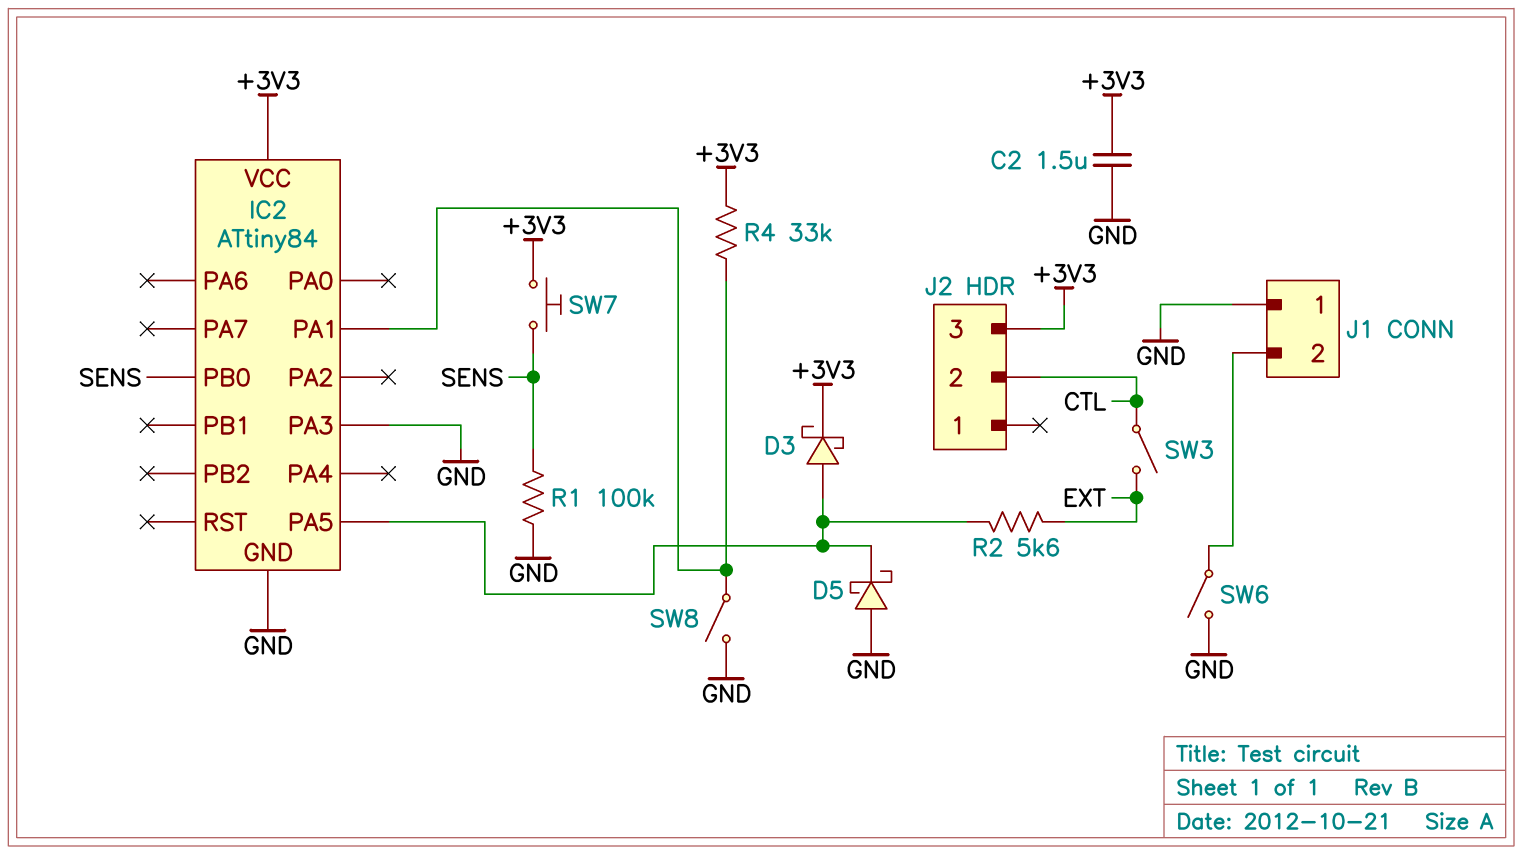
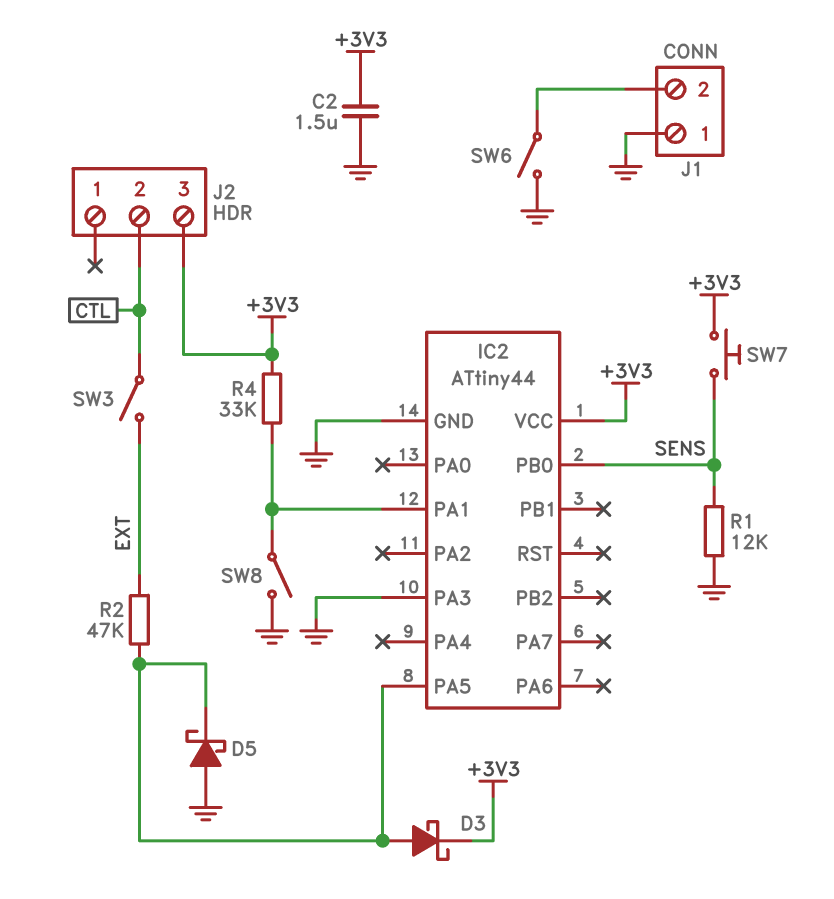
IC2: ATtiny84 -> ATtiny44
R1: 100k (GND, SENS) -> 12k (GND, SENS)
R2: 5.6k (EXT, IC2/PA5) -> 47k (EXT, IC2/PA5)

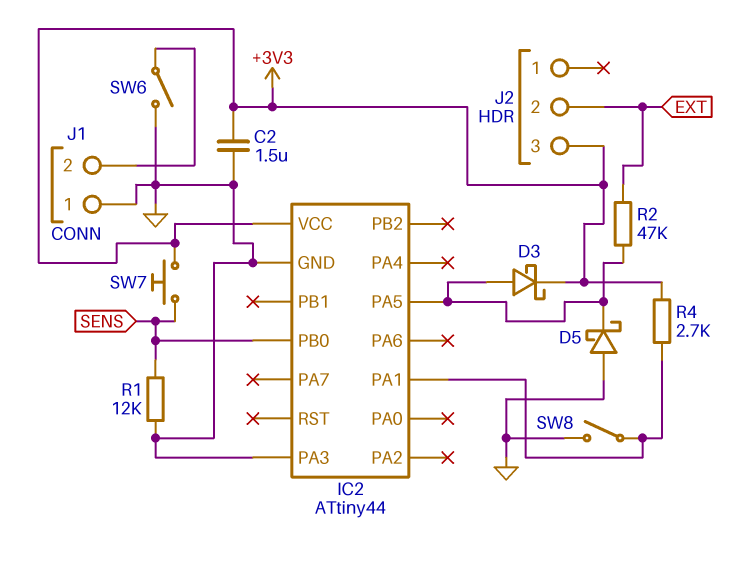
J2 pin 2: CTL -> EXT
R4: 33k (+3V3, IC2/PA1) -> 2.7k (+3V3, IC2/PA1)
SW3: switch (CTL, EXT) -> none

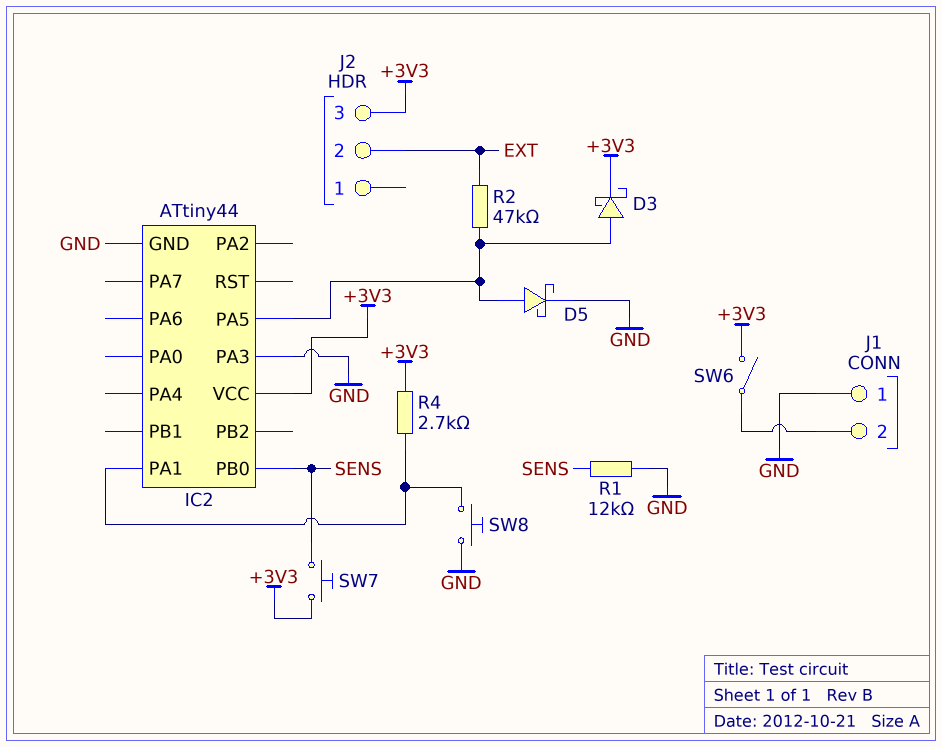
C2: 1.5uF (+3V3, GND) -> none
D5: schottky (A GND, K IC2/PA5) -> schottky (A IC2/PA5, K GND)
SW6: switch (GND, J1/2) -> switch (+3V3, J1/2)
SW8: switch (GND, IC2/PA1) -> button (GND, IC2/PA1)

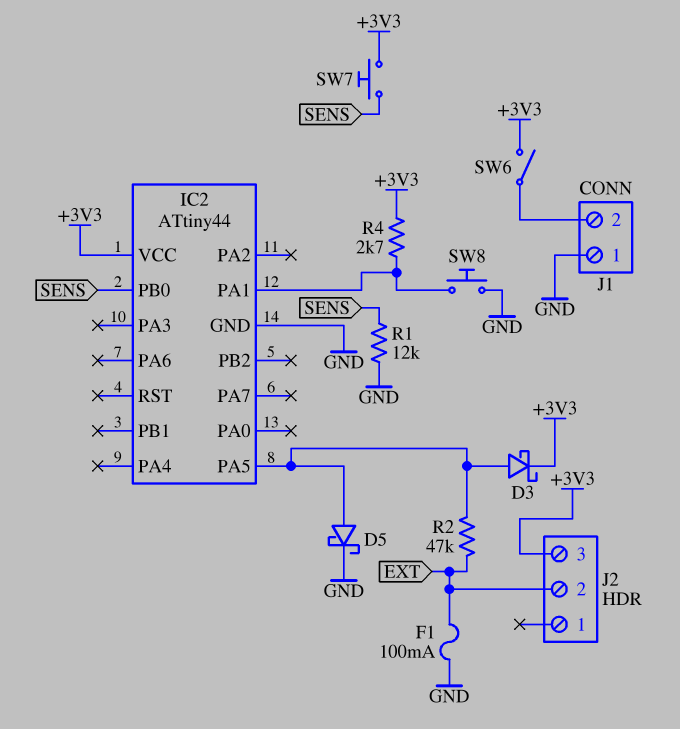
F1: none -> 100mA (EXT, GND)
IC2 pin PA3: GND -> none

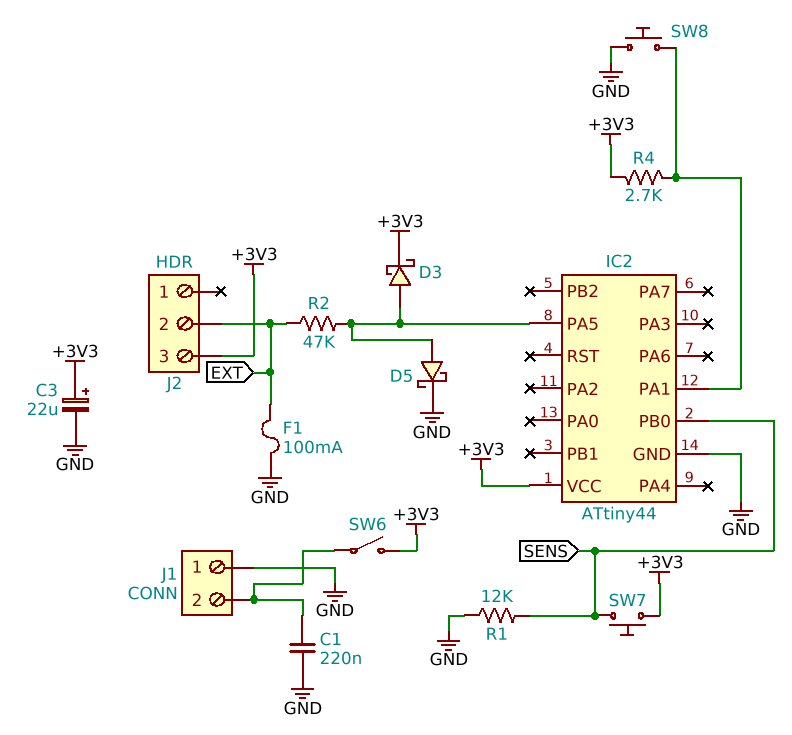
C1: none -> 220nF (GND, J1/2)
C3: none -> 22uF (plus +3V3, minus GND)

